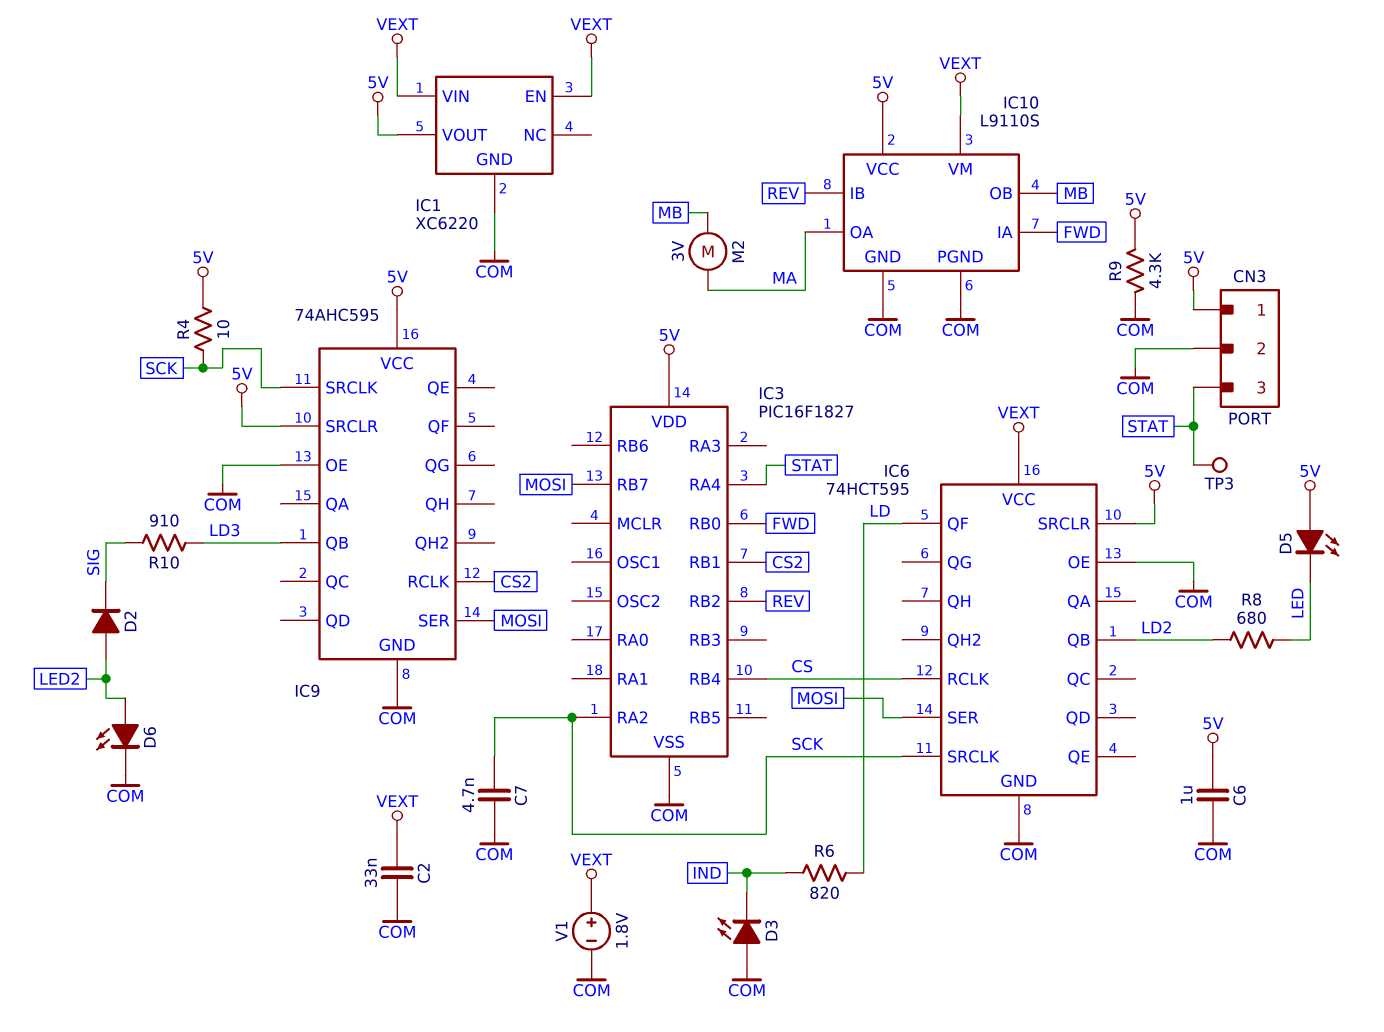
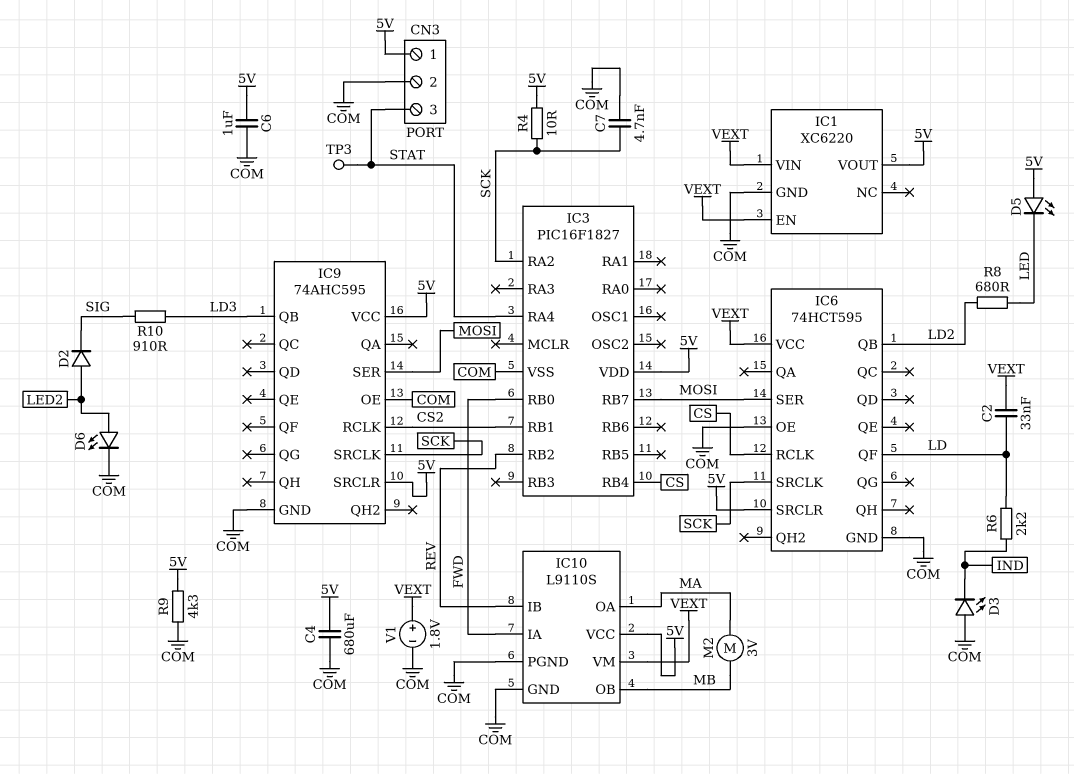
C2: 33nF (COM, VEXT) -> 33nF (LD, VEXT)
C4: none -> 680uF (5V, COM)
R6: 820 (IND, LD) -> 2.2k (IND, LD)

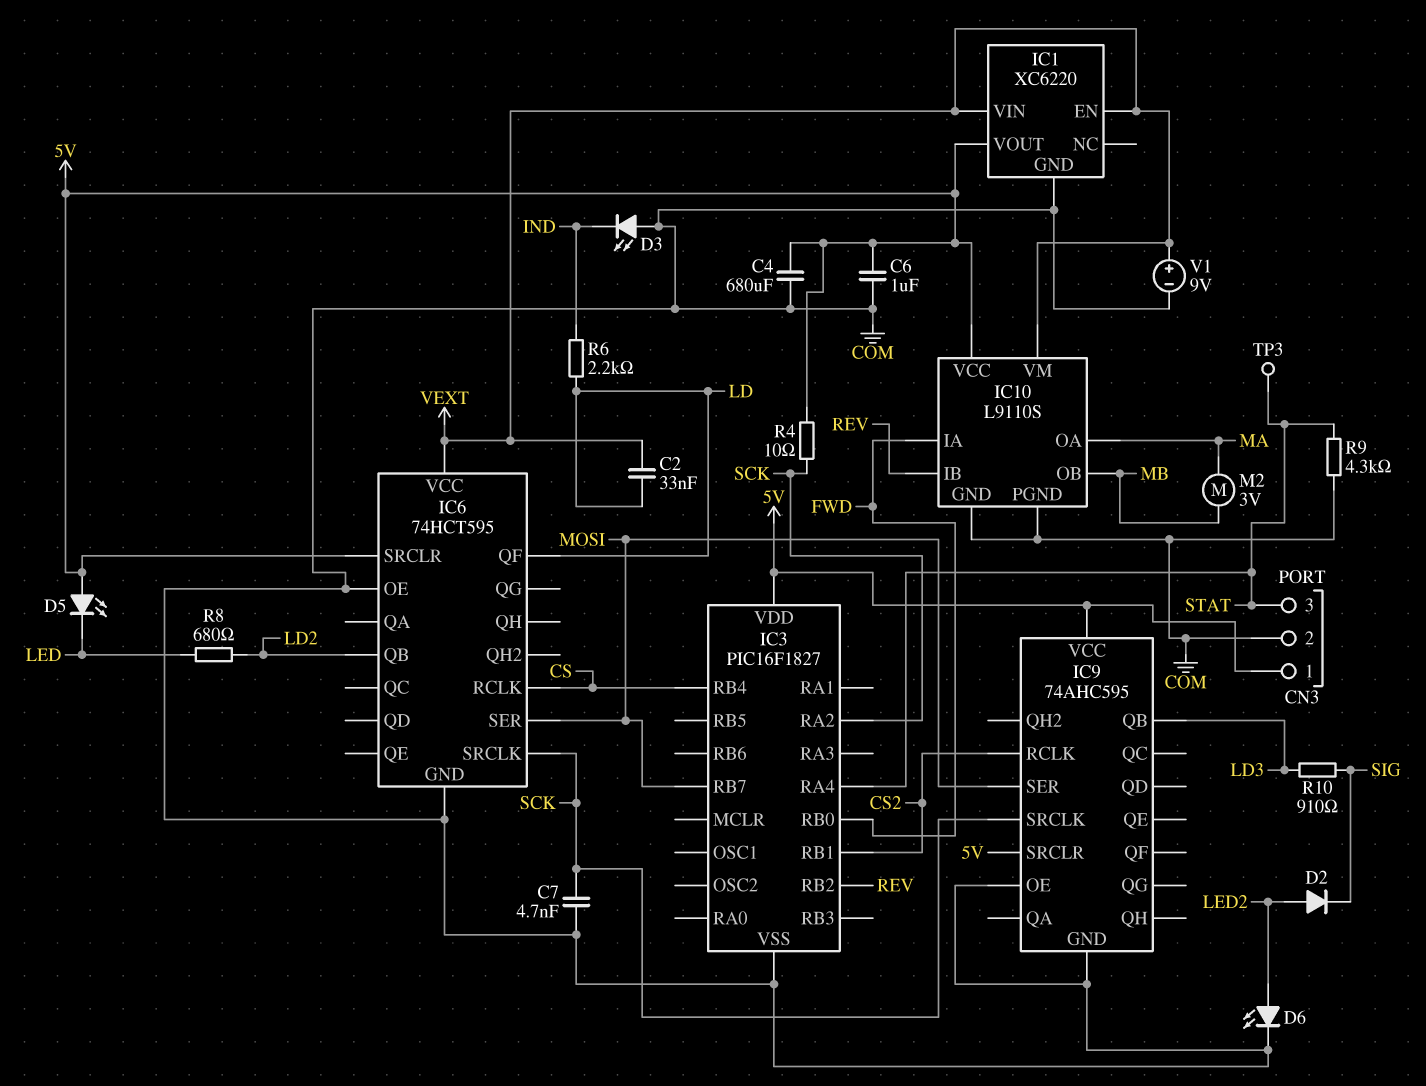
R9: 4.3k (5V, COM) -> 4.3k (COM, STAT)
V1: 1.8V (plus VEXT, minus COM) -> 9V (plus VEXT, minus COM)

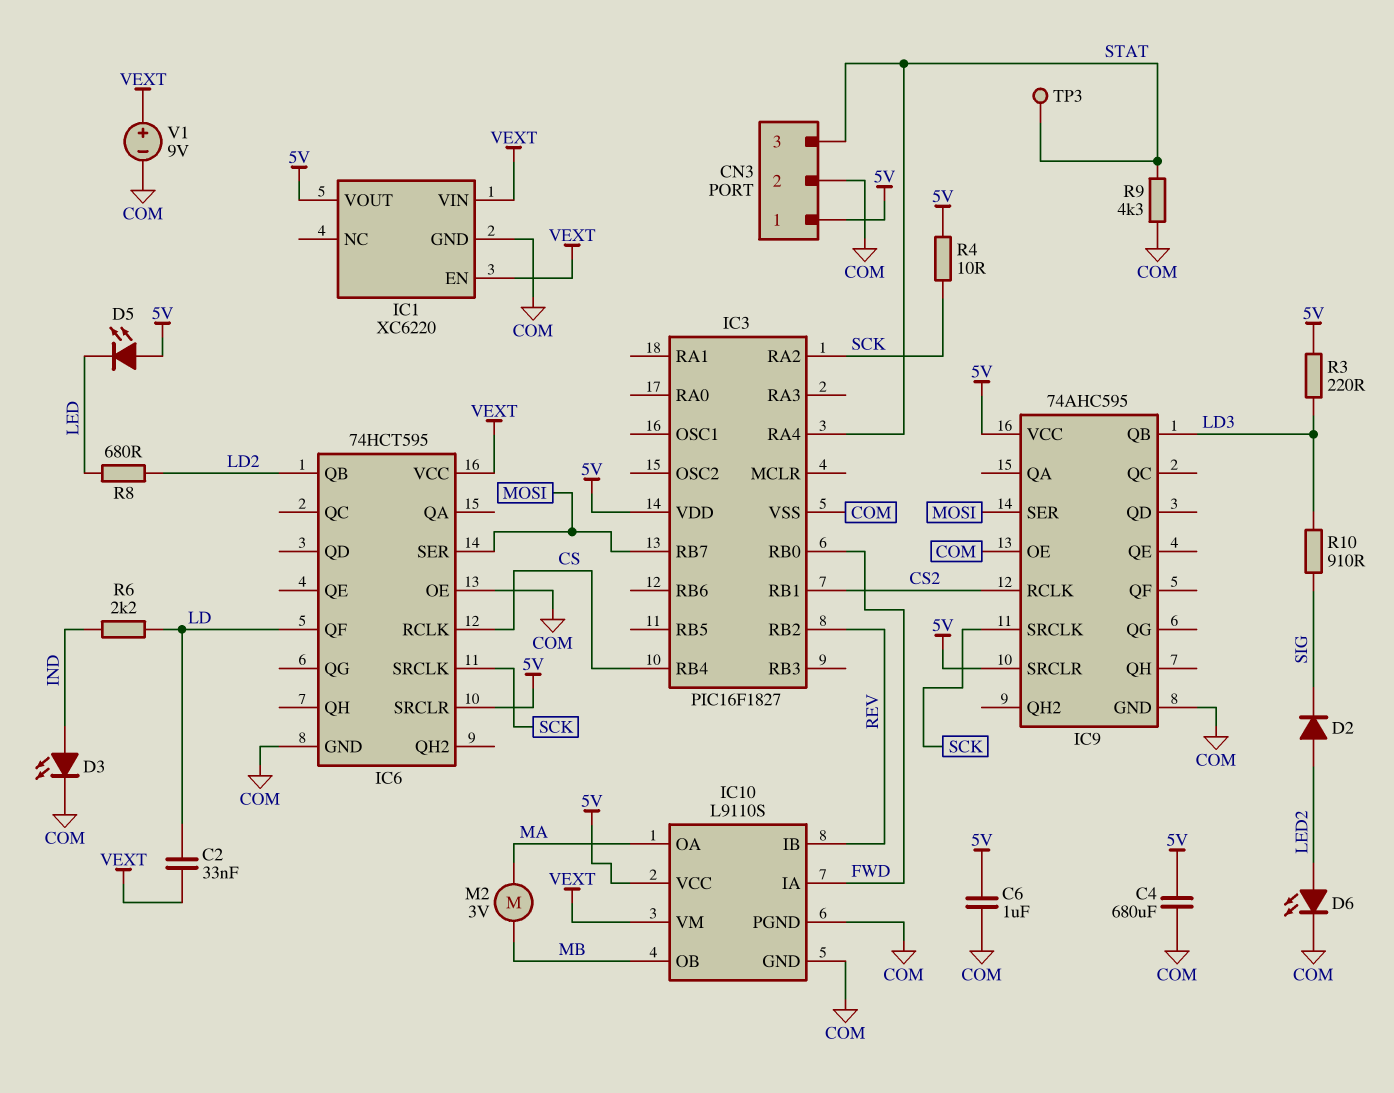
C7: 4.7nF (COM, SCK) -> none
D3: LED (A COM, K IND) -> LED (A IND, K COM)
R3: none -> 220 (5V, LD3)

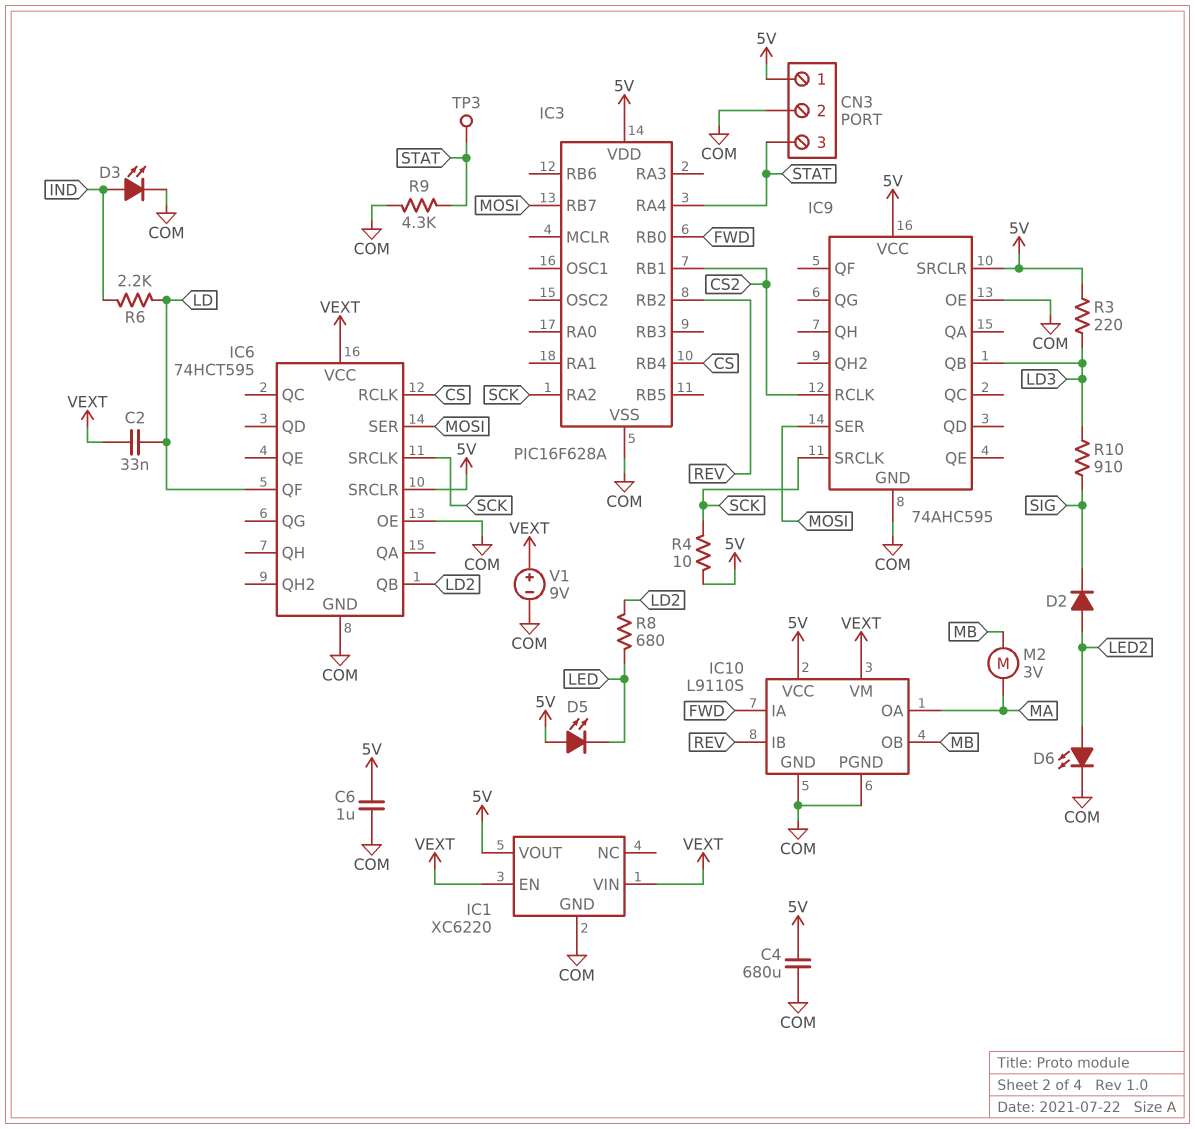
IC3: PIC16F1827 -> PIC16F628A

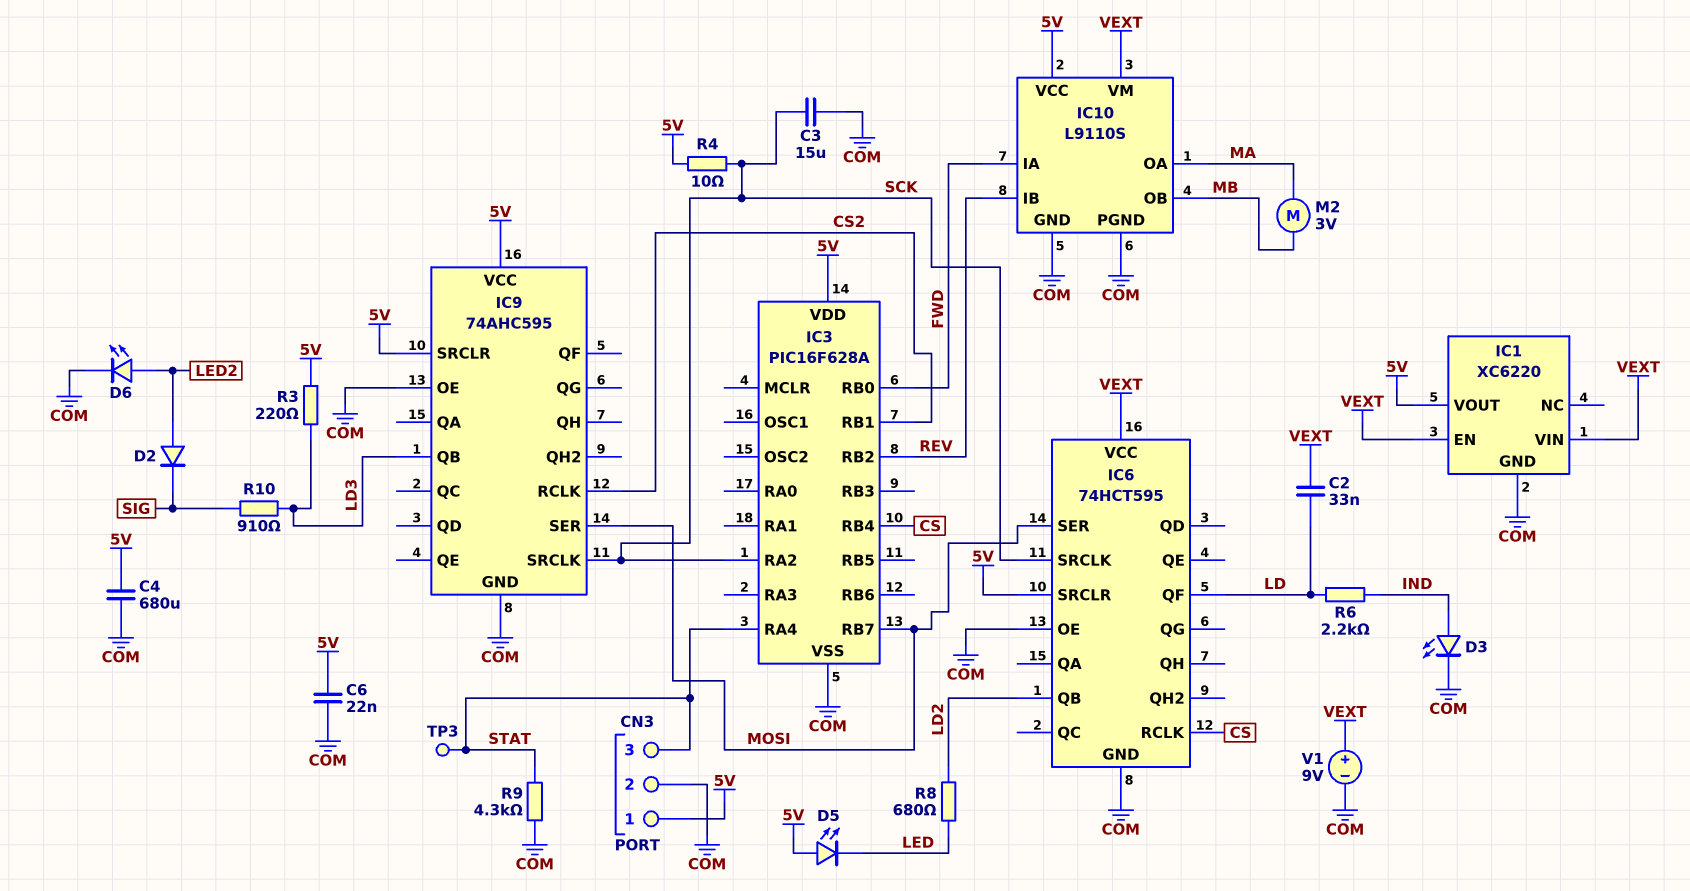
C3: none -> 15uF (COM, SCK)
C6: 1uF (5V, COM) -> 22nF (5V, COM)

